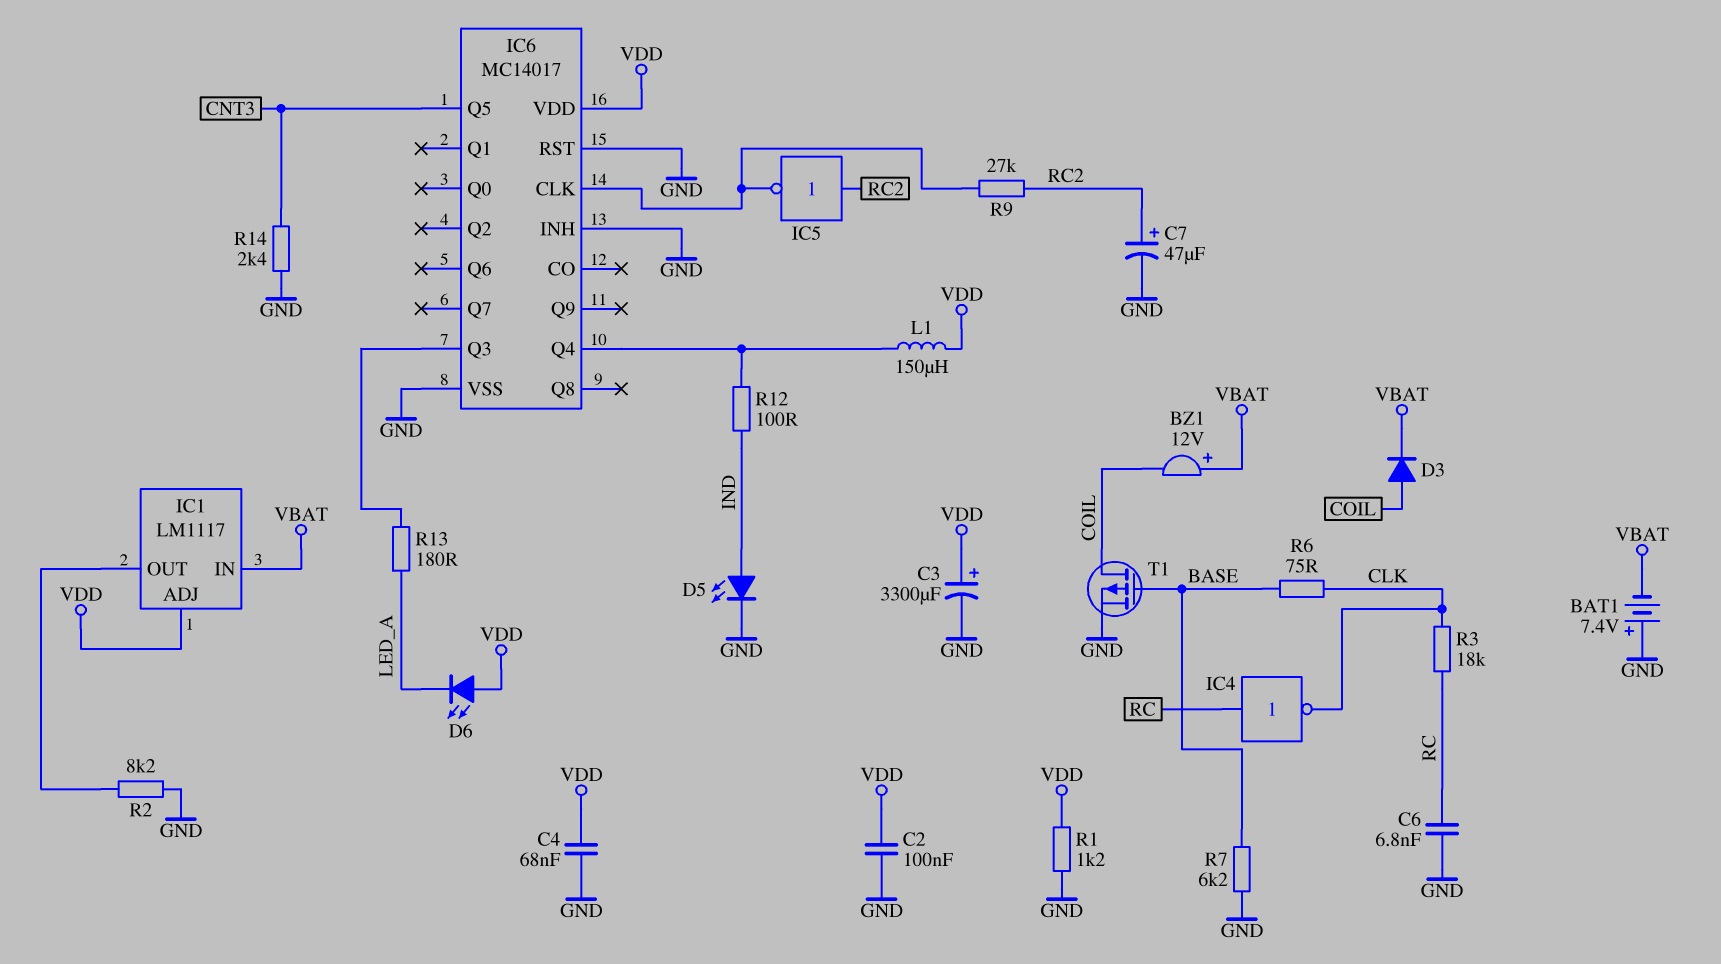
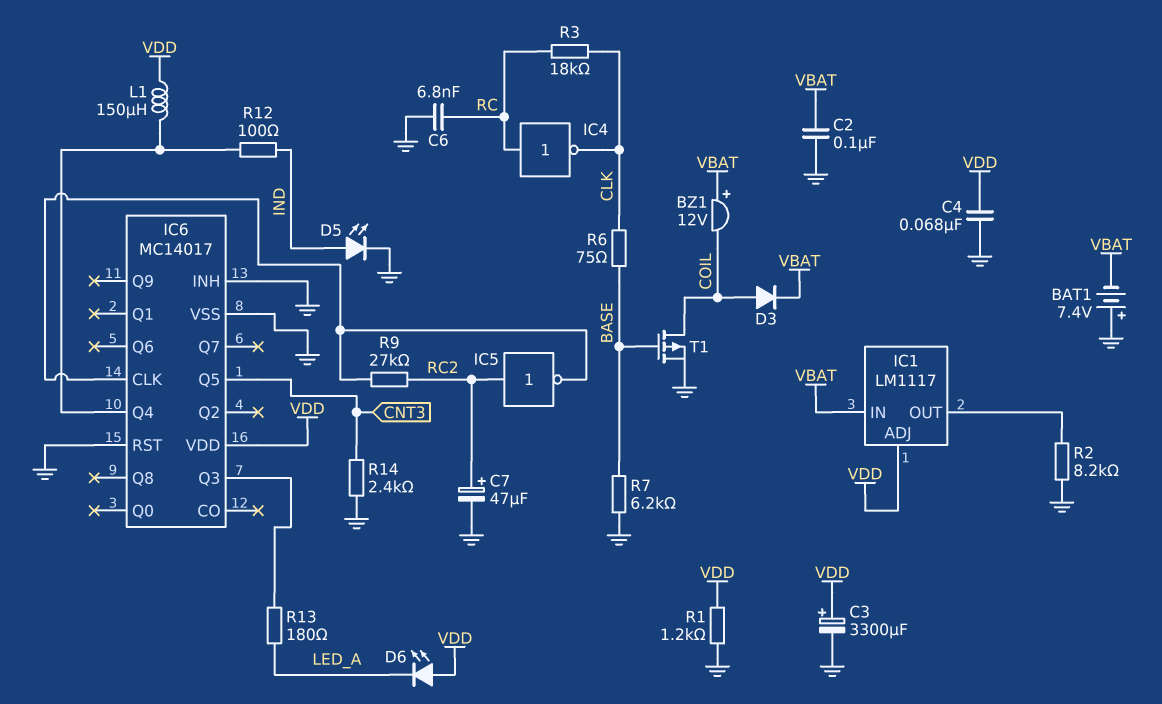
C2: 100nF (GND, VDD) -> 100nF (GND, VBAT)

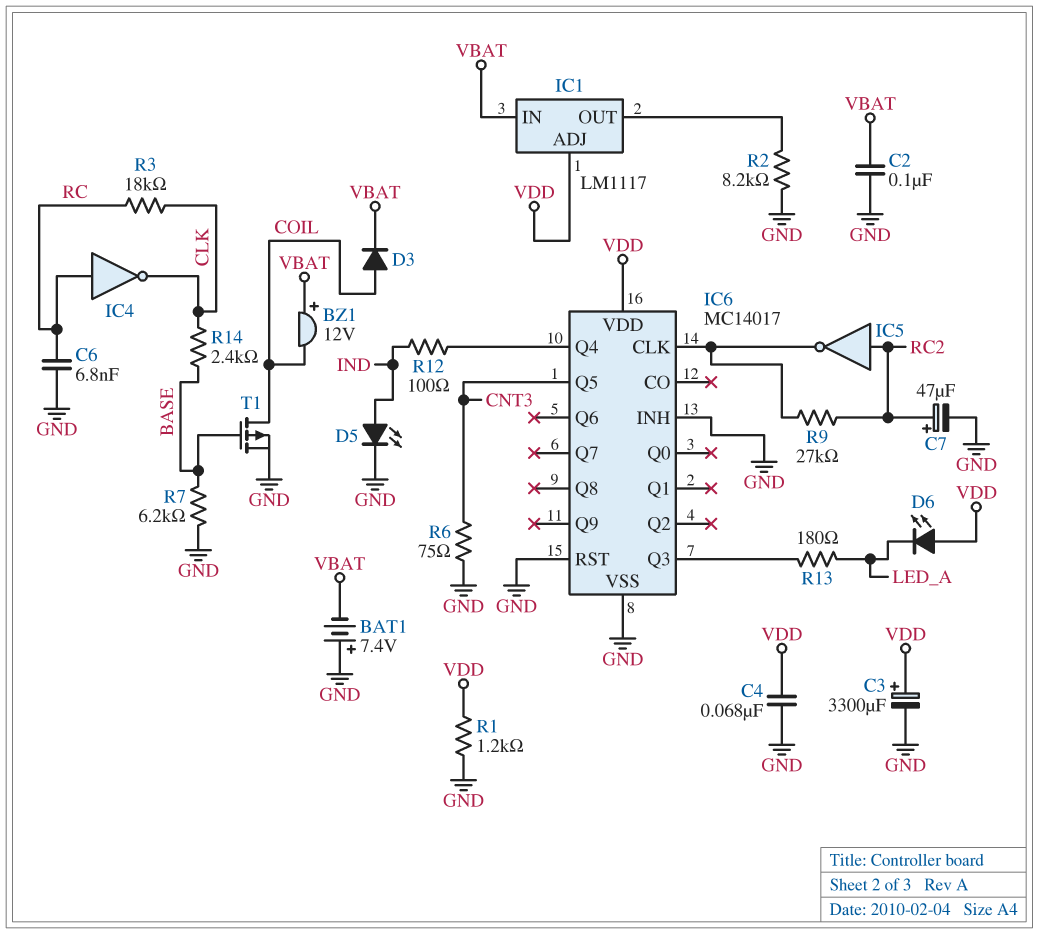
L1: 150uH (IC6/Q4, VDD) -> none
R6: 75 (BASE, CLK) -> 75 (CNT3, GND)
R14: 2.4k (CNT3, GND) -> 2.4k (BASE, CLK)

